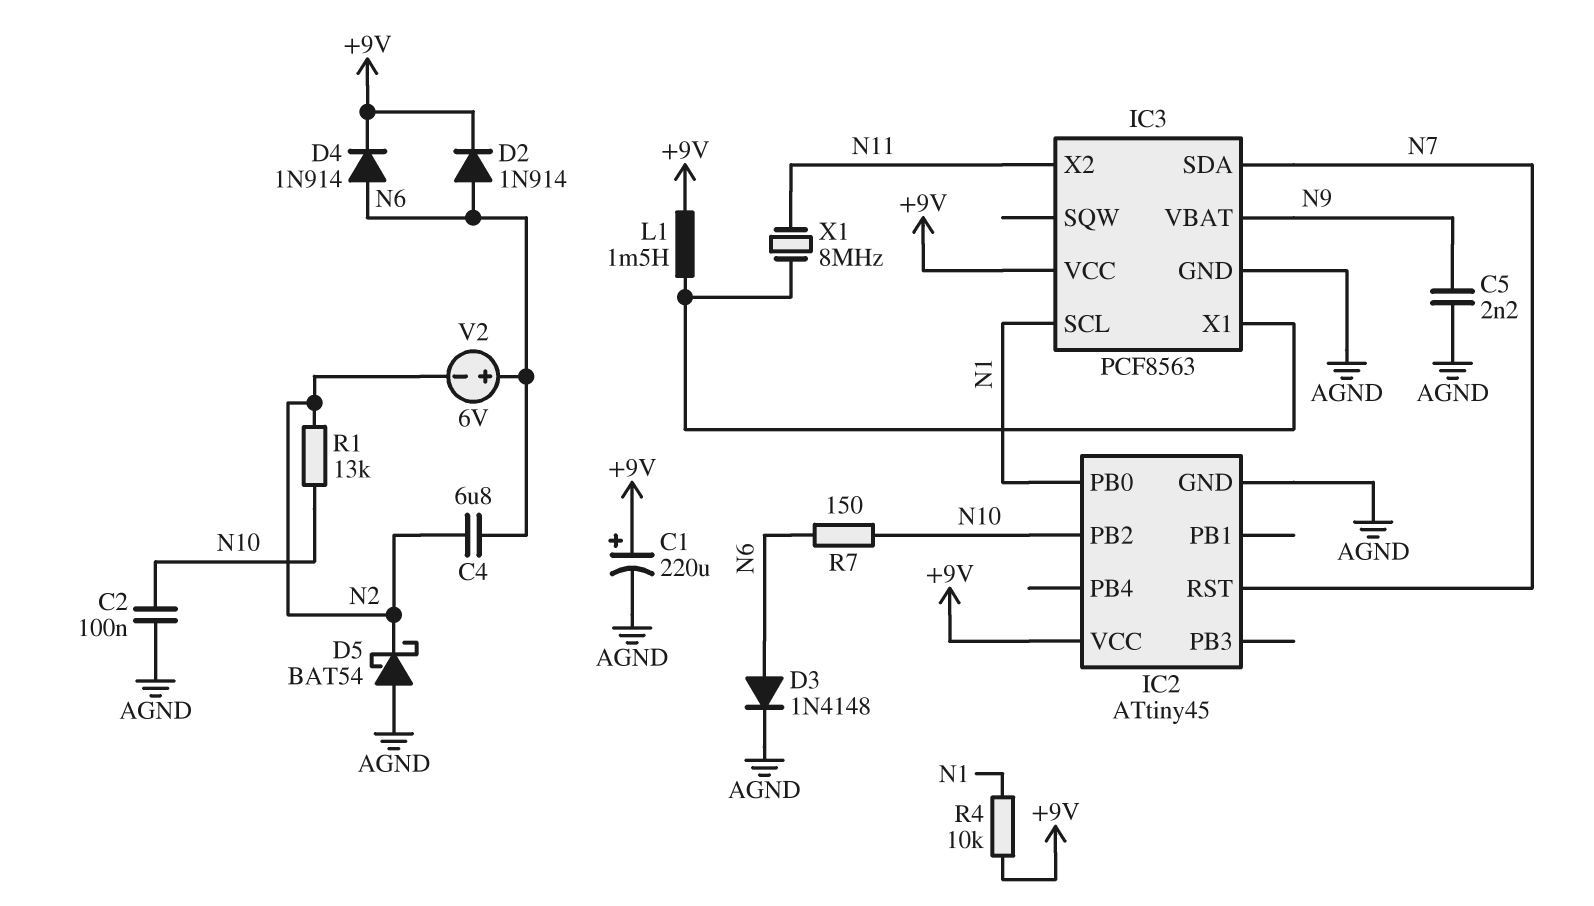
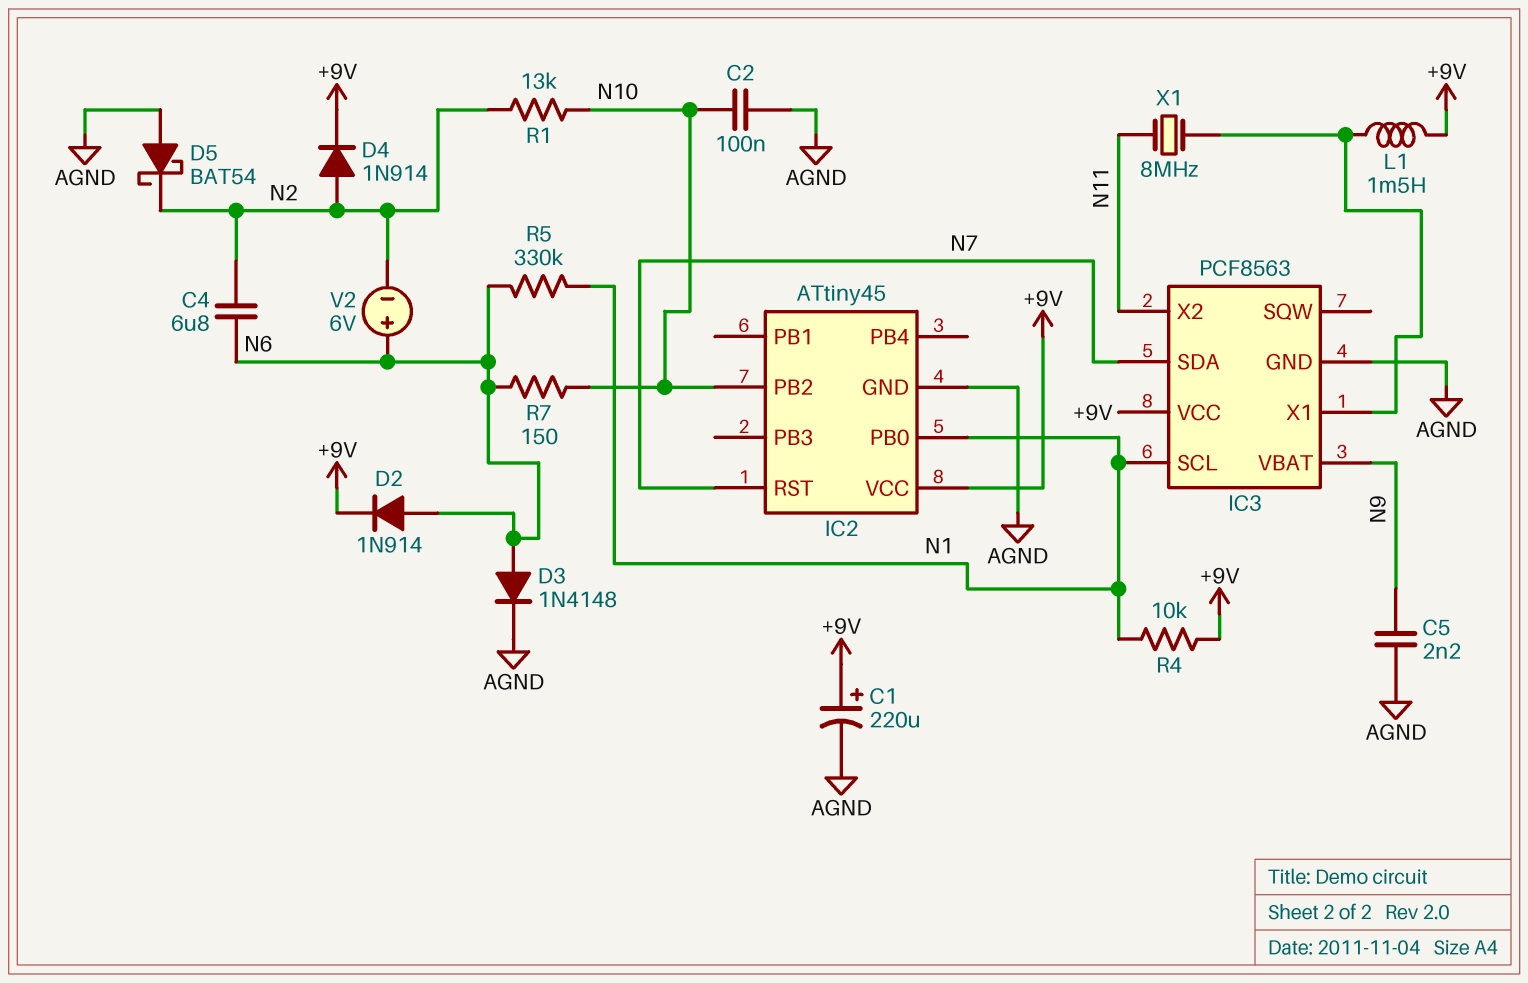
D4: diode 1N914 (A N6, K +9V) -> diode 1N914 (A N2, K +9V)
R5: none -> 330k (N1, N6)

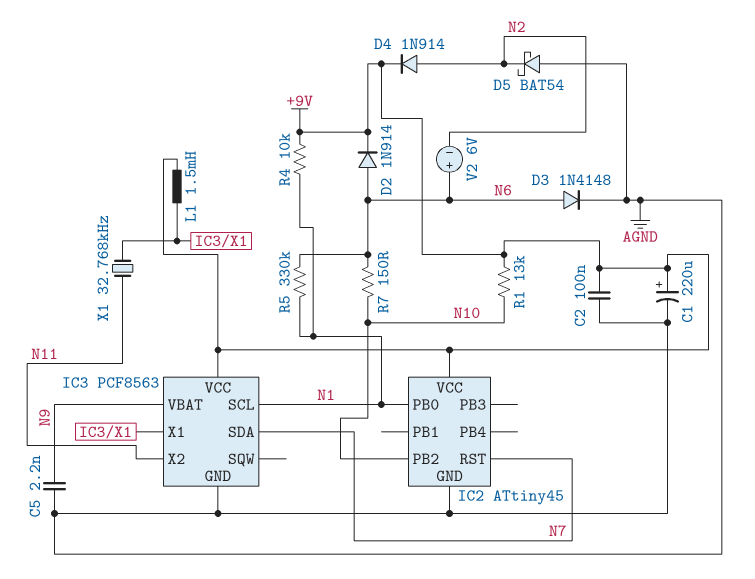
C2: 100nF (AGND, N10) -> 100nF (+9V, AGND)
C4: 6.8uF (N2, N6) -> none
R1: 13k (N2, N10) -> 13k (+9V, N10)
X1: 8MHz (IC3/X1, N11) -> 32.768kHz (IC3/X1, N11)

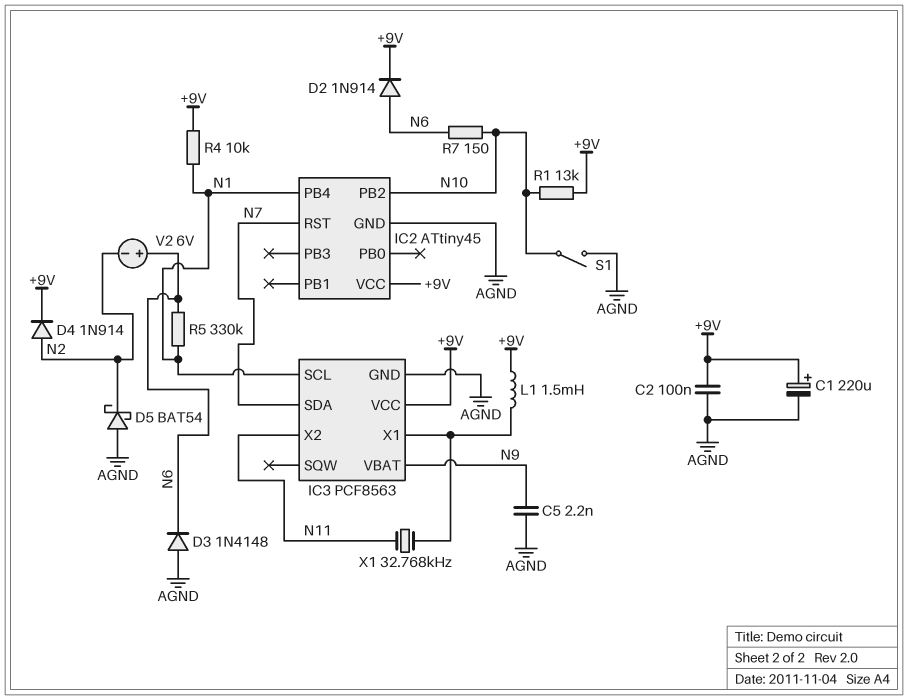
D3: diode 1N4148 (A N6, K AGND) -> diode 1N4148 (A AGND, K N6)
IC2 pin PB0: N1 -> none
IC2 pin PB4: none -> N1
S1: none -> switch (AGND, N10)

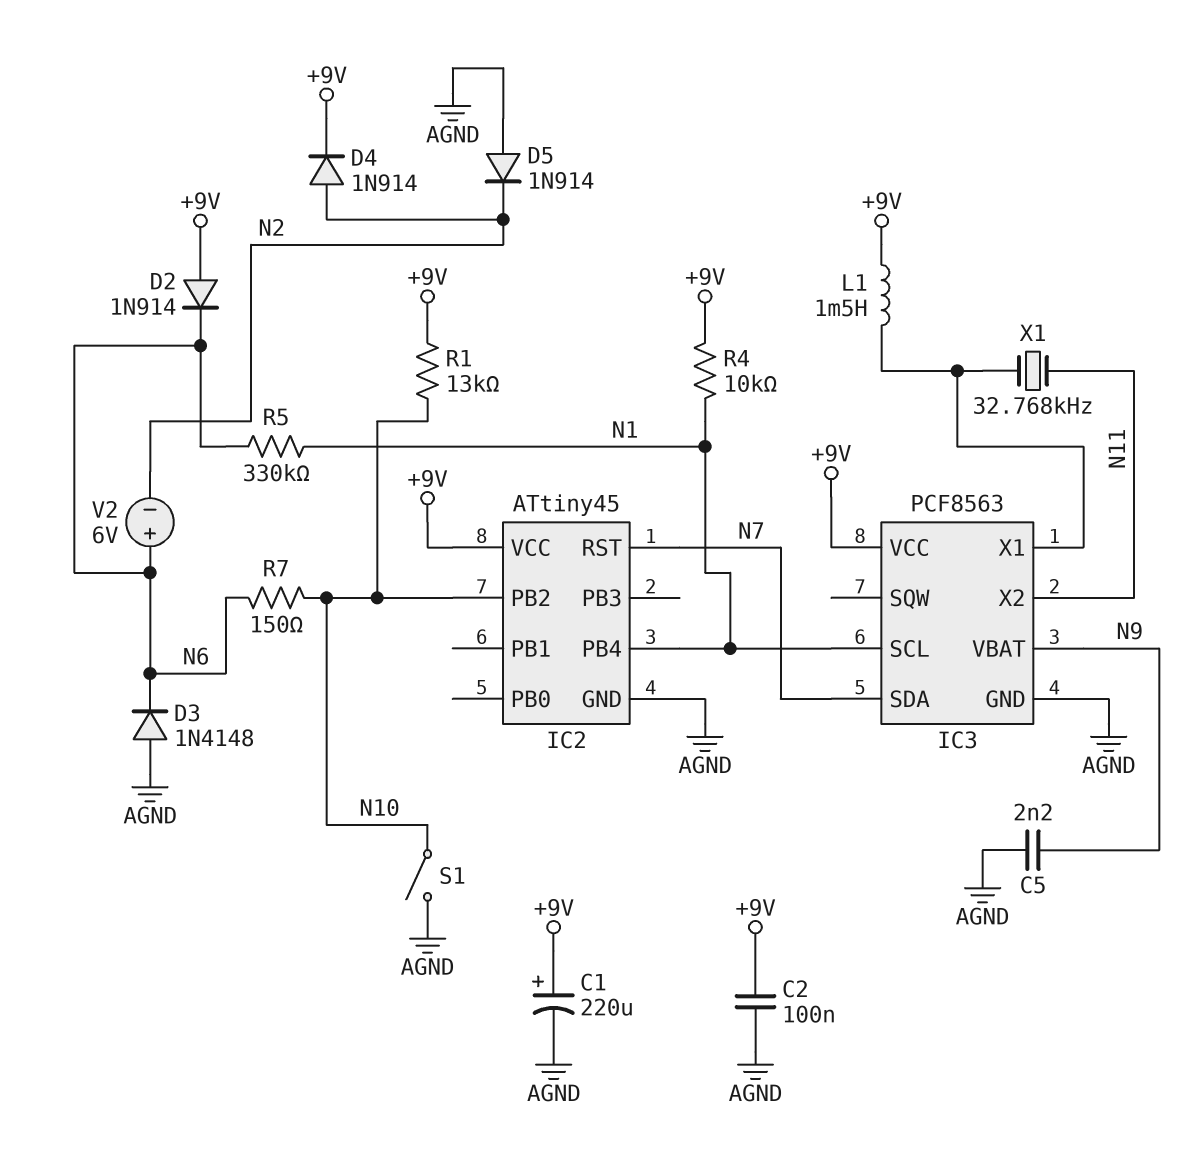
D2: diode 1N914 (A N6, K +9V) -> diode 1N914 (A +9V, K N6)
D5: schottky BAT54 (A AGND, K N2) -> diode 1N914 (A AGND, K N2)

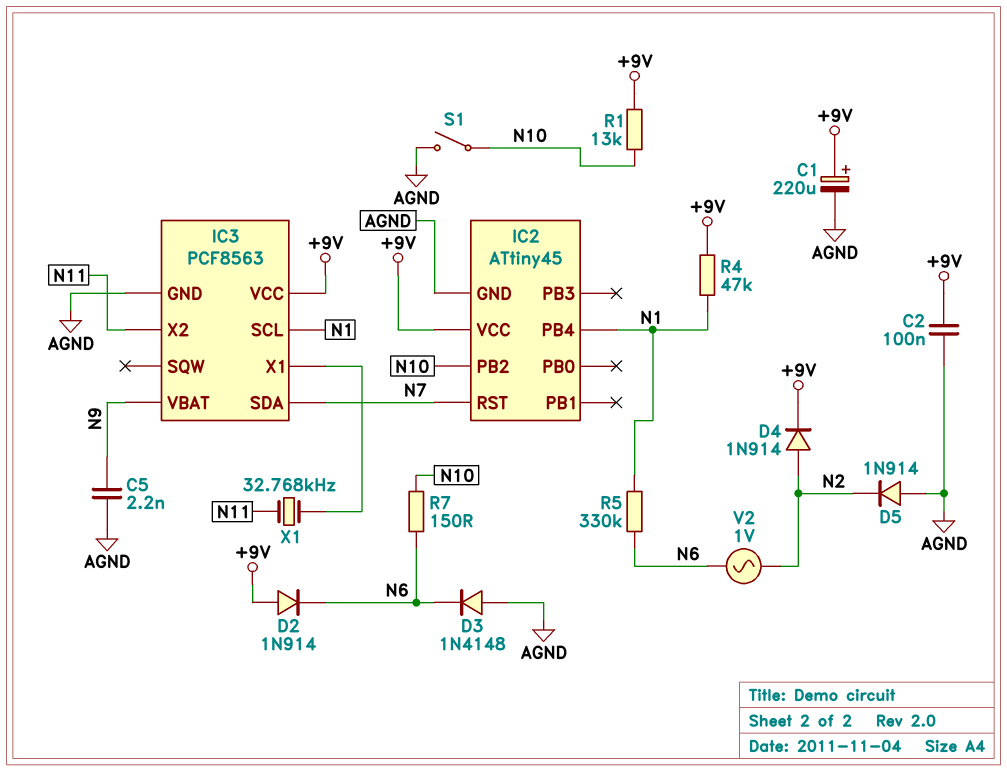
L1: 1.5mH (+9V, IC3/X1) -> none
R4: 10k (+9V, N1) -> 47k (+9V, N1)
V2: 6V (plus N6, minus N2) -> AC 1V (N2, N6)

